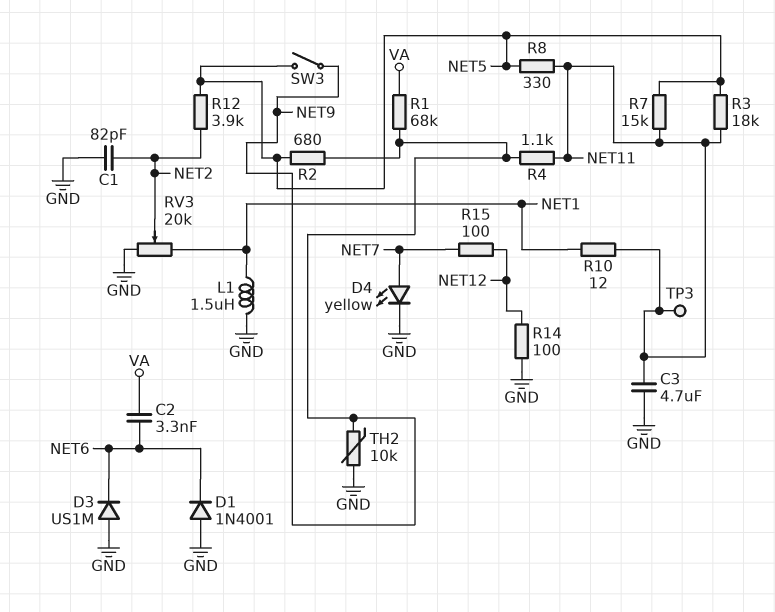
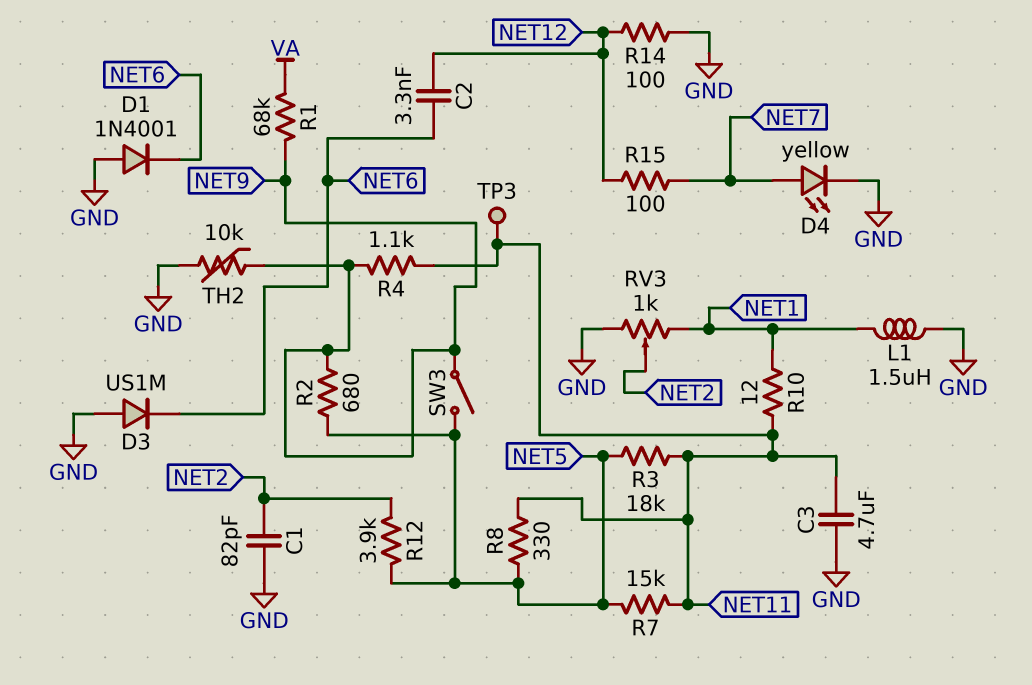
C2: 3.3nF (NET6, VA) -> 3.3nF (NET6, NET12)
RV3: 20k (GND, NET1, wiper NET2) -> 1k (GND, NET1, wiper NET2)

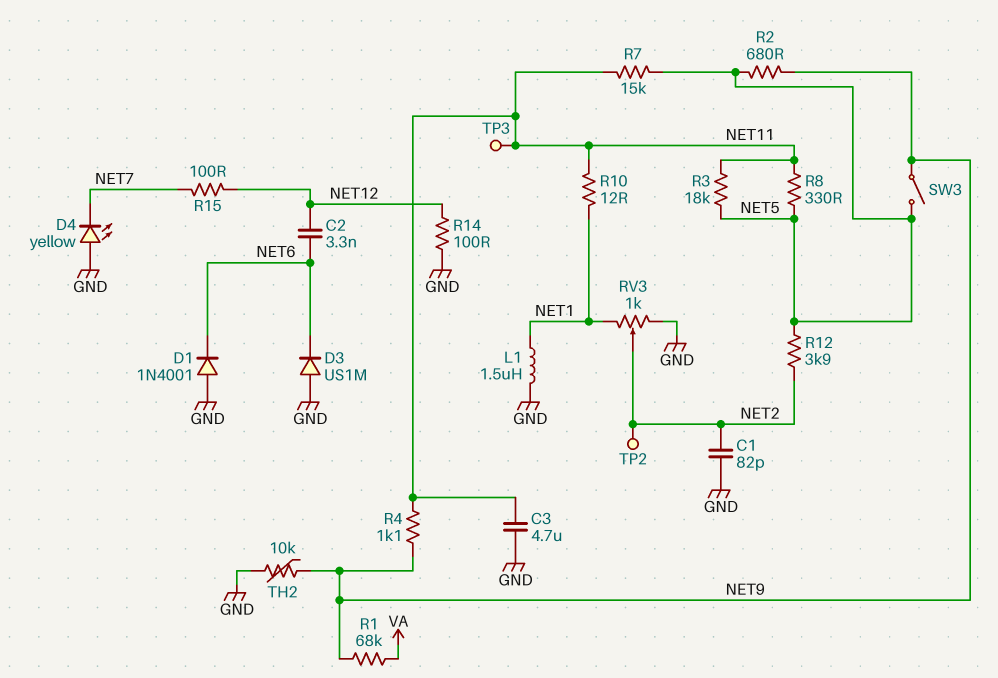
D4: LED yellow (A NET7, K GND) -> LED yellow (A GND, K NET7)
TP2: none -> test point (NET2)

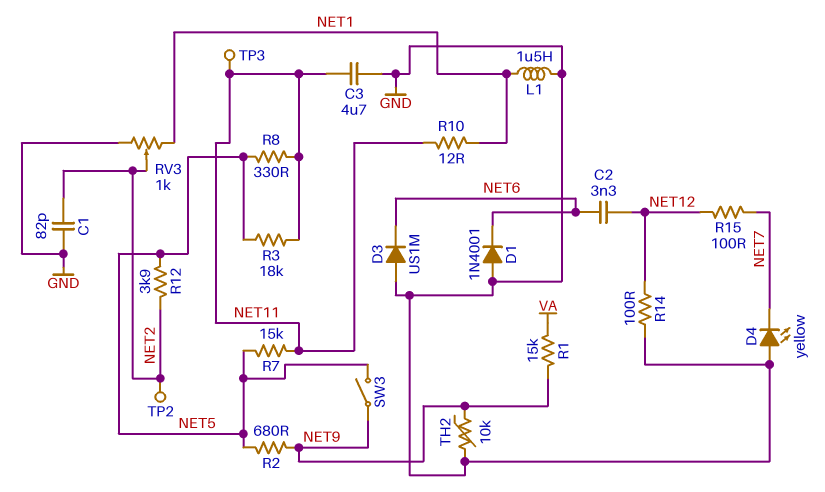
R1: 68k (NET9, VA) -> 15k (NET9, VA)
R4: 1.1k (NET9, NET11) -> none

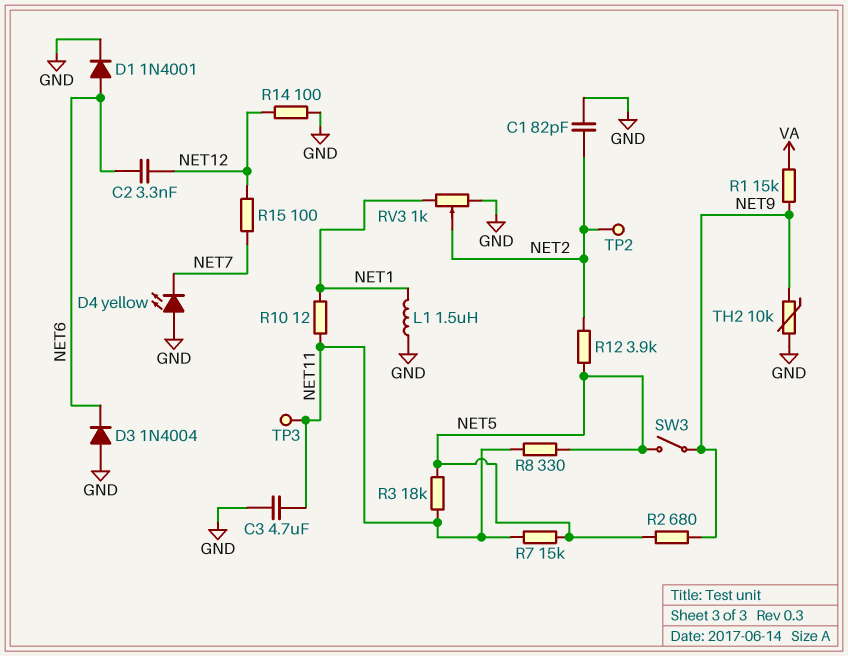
D1: diode 1N4001 (A GND, K NET6) -> diode 1N4001 (A NET6, K GND)
D3: diode US1M (A GND, K NET6) -> diode 1N4004 (A GND, K NET6)

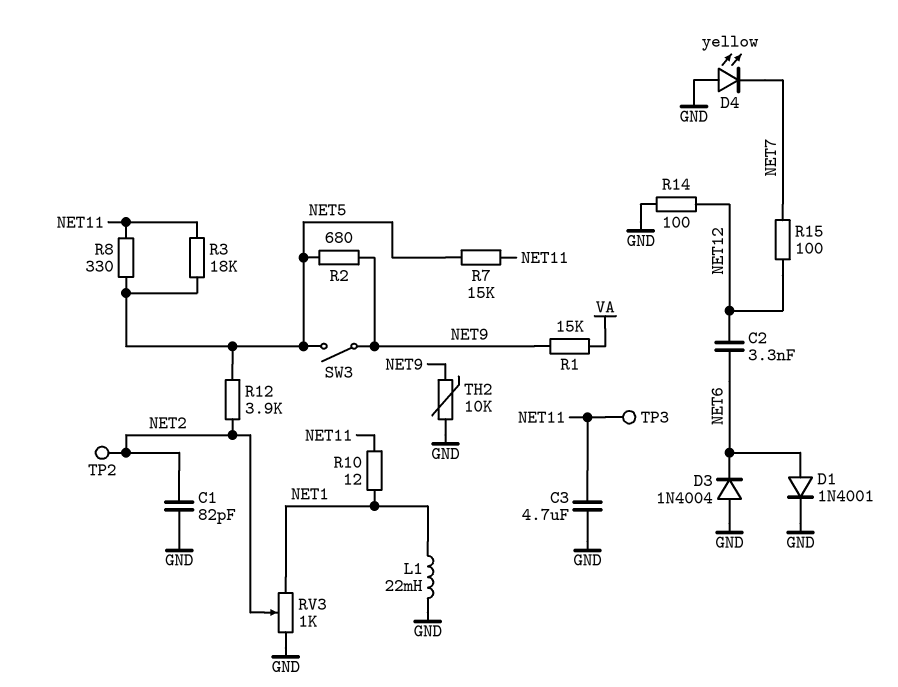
L1: 1.5uH (GND, NET1) -> 22mH (GND, NET1)

